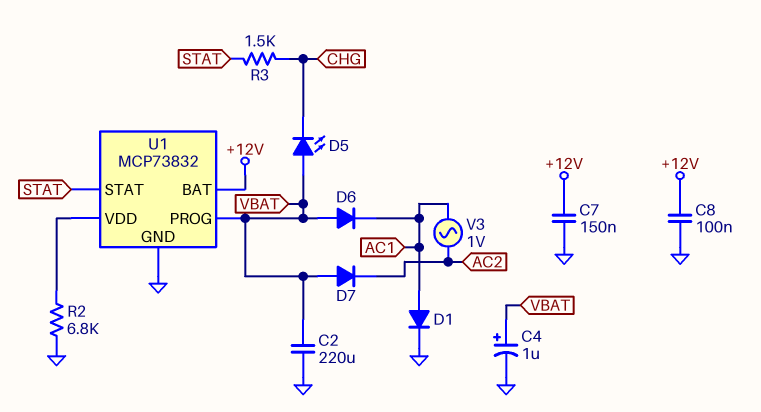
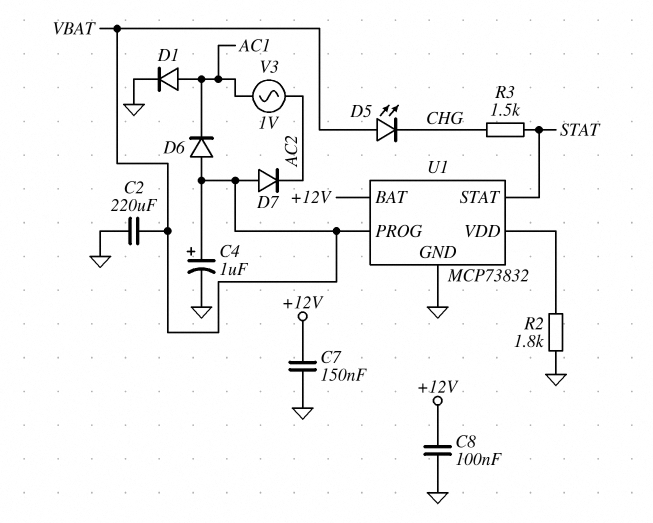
R2: 6.8k (GND, U1/VDD) -> 1.8k (GND, U1/VDD)

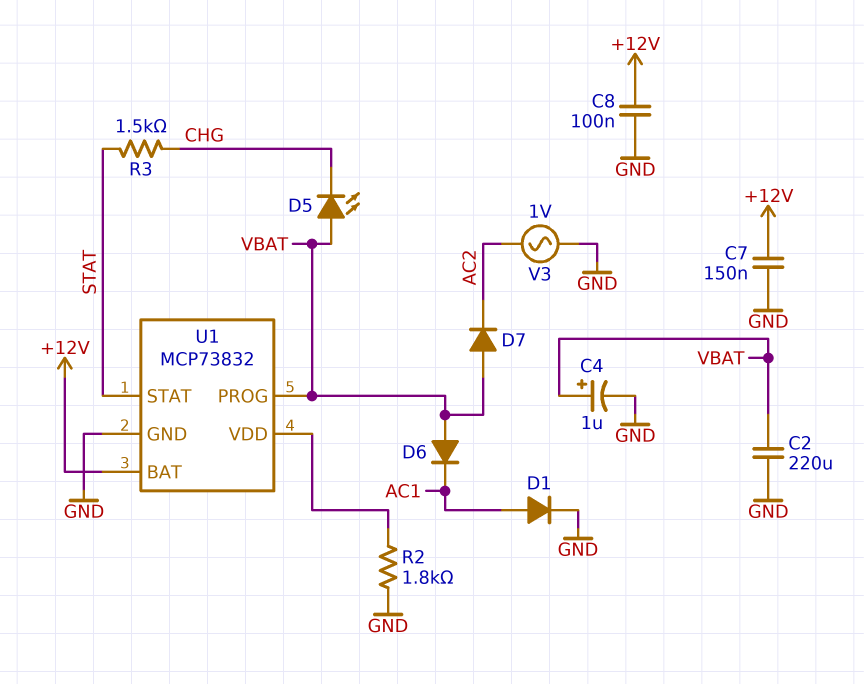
V3: AC 1V (AC1, AC2) -> AC 1V (AC2, GND)

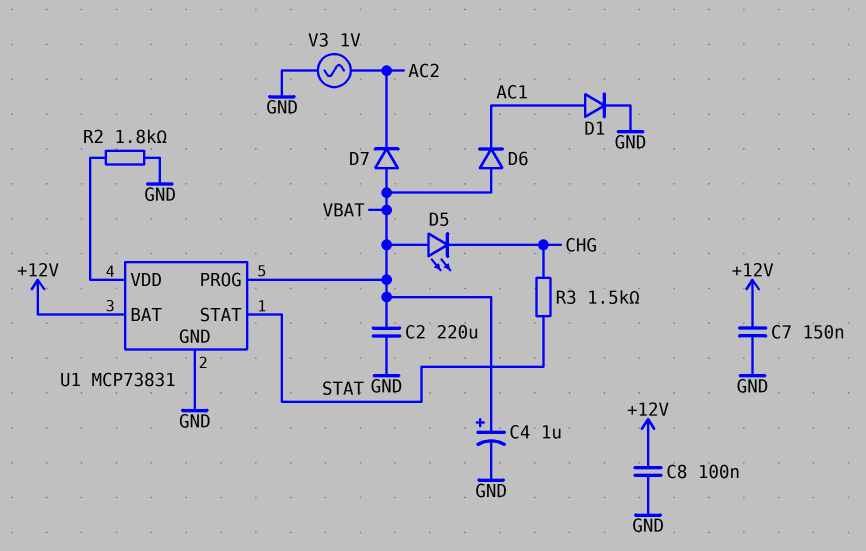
U1: MCP73832 -> MCP73831

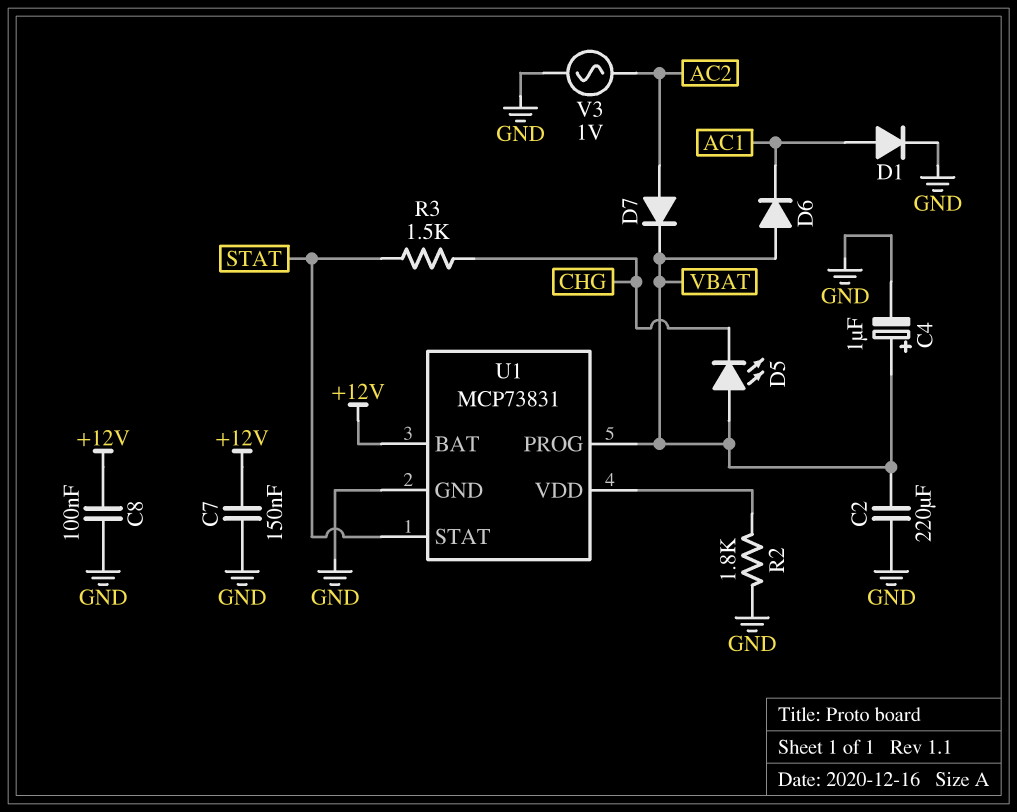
D7: diode (A VBAT, K AC2) -> diode (A AC2, K VBAT)

